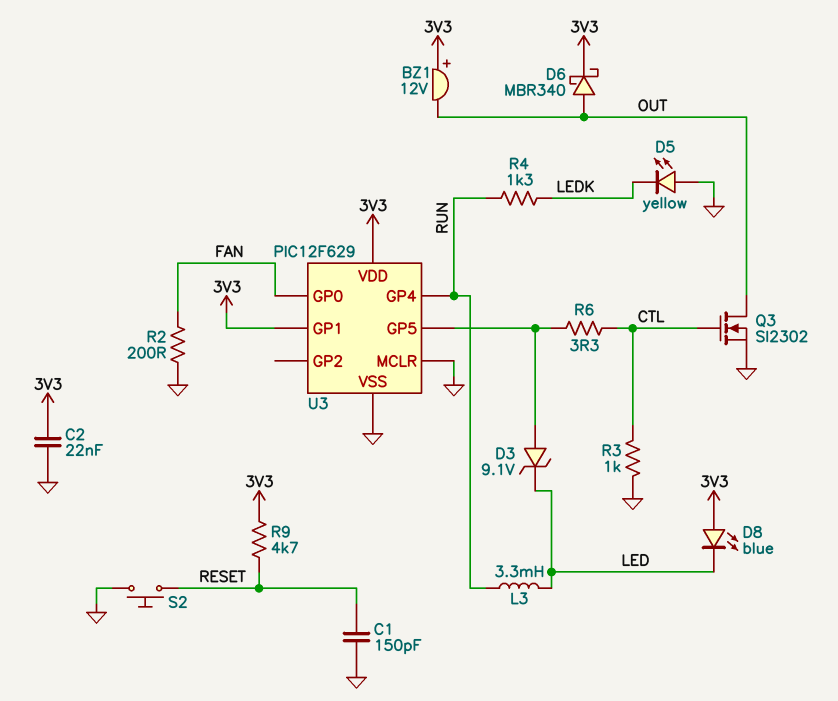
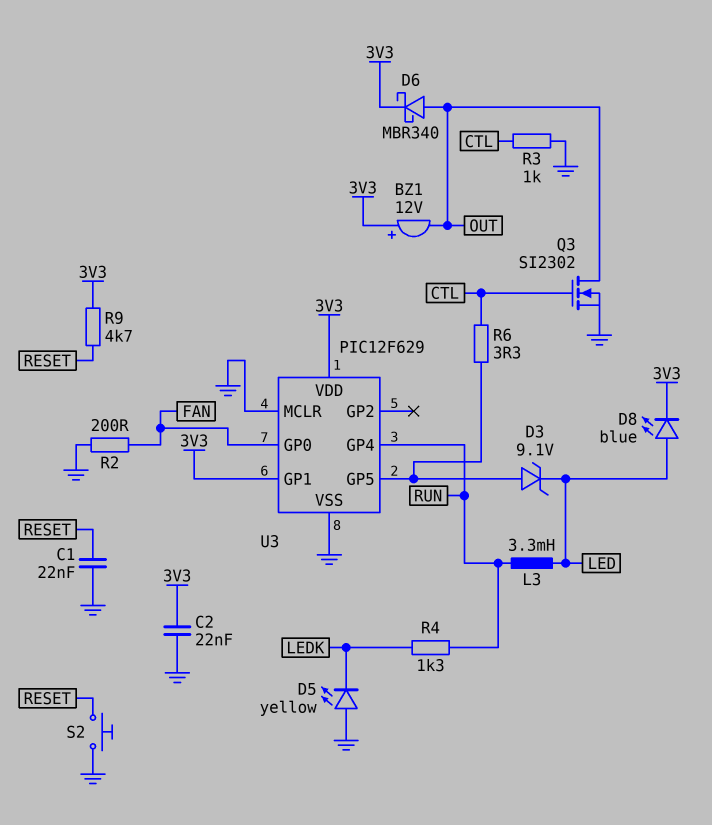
C1: 150pF (GND, RESET) -> 22nF (GND, RESET)
D8: LED blue (A 3V3, K LED) -> LED blue (A LED, K 3V3)

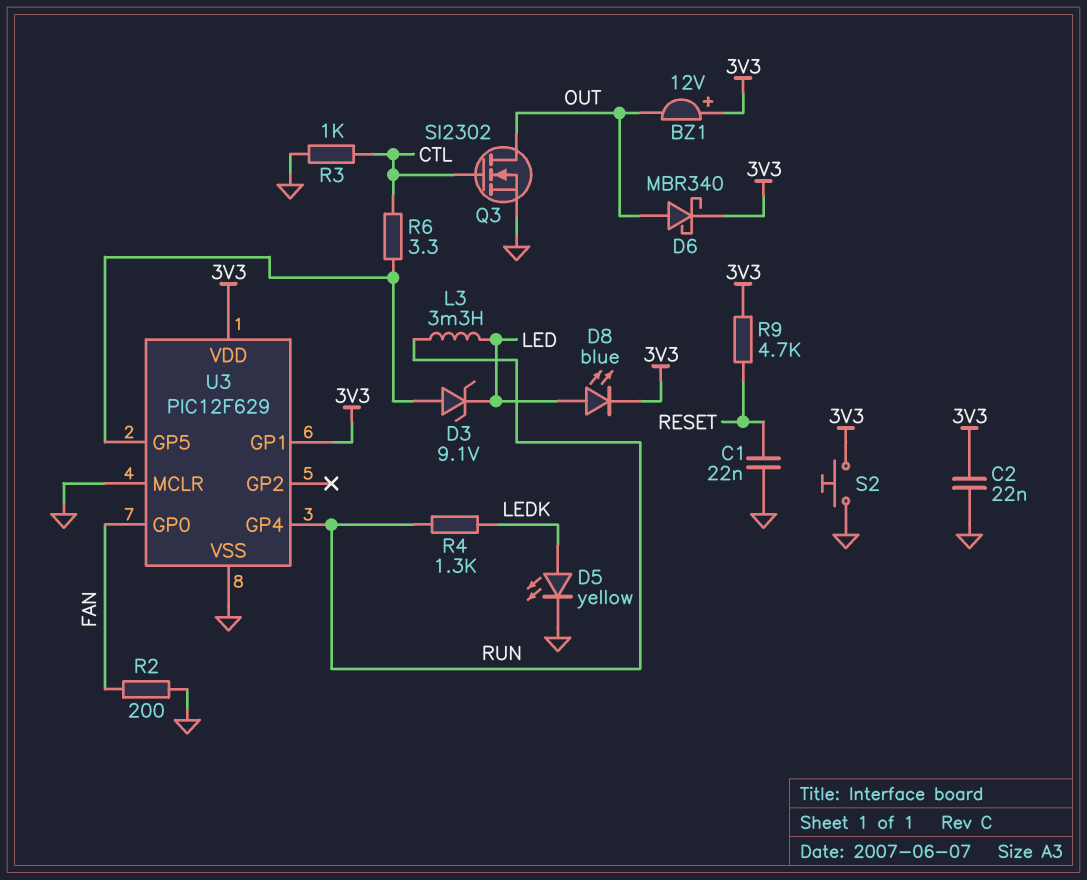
D5: LED yellow (A GND, K LEDK) -> LED yellow (A LEDK, K GND)
S2: button (GND, RESET) -> button (3V3, GND)

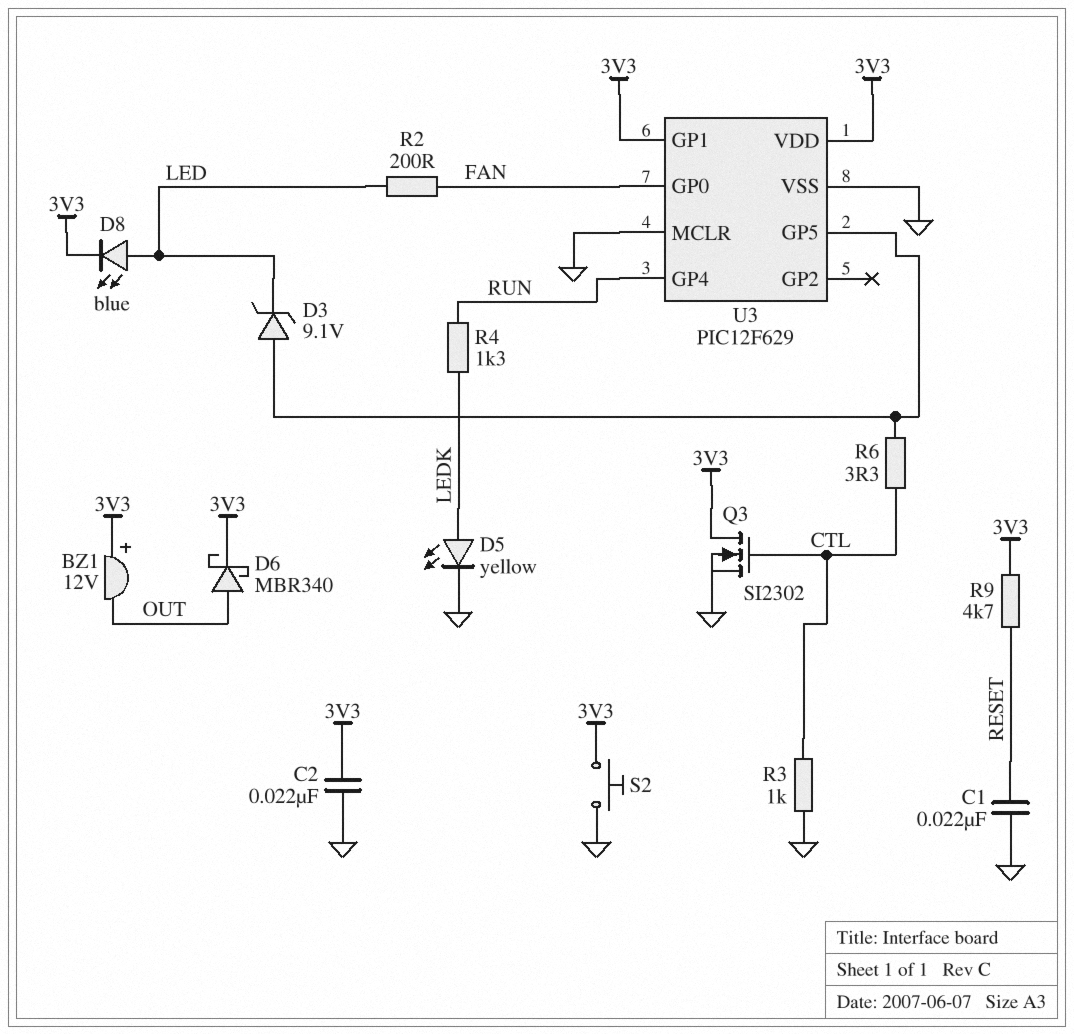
L3: 3.3mH (LED, RUN) -> none
Q3: NMOS SI2302 (G CTL, D OUT, S GND) -> NMOS SI2302 (G CTL, D 3V3, S GND)
R2: 200 (FAN, GND) -> 200 (FAN, LED)

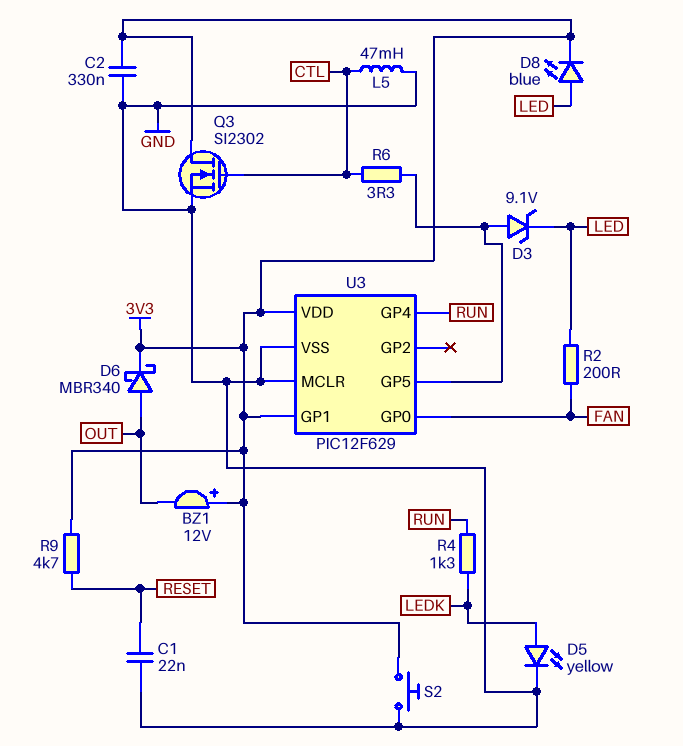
C2: 22nF (3V3, GND) -> 330nF (3V3, GND)
L5: none -> 47mH (CTL, GND)
R3: 1k (CTL, GND) -> none

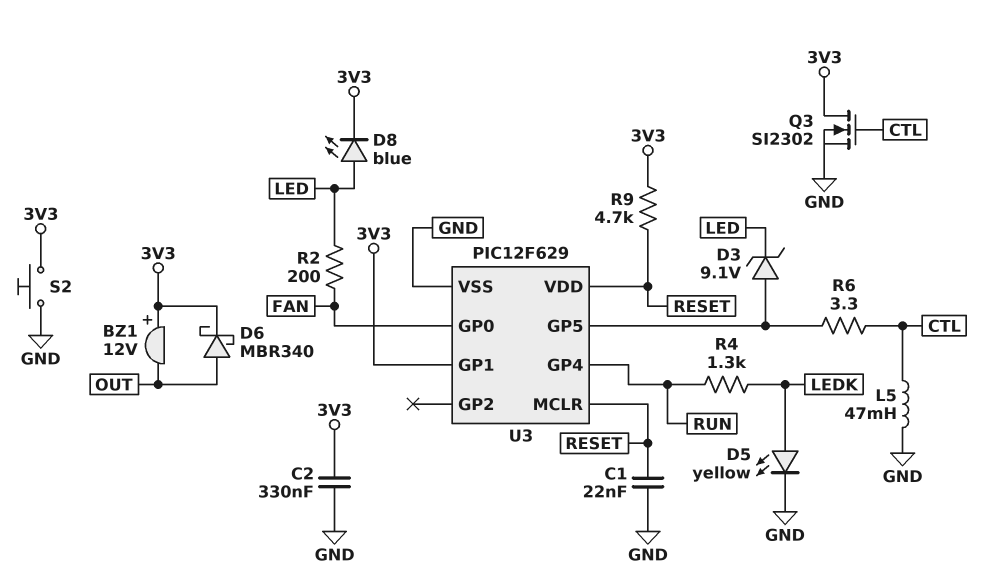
U3 pin MCLR: GND -> RESET
U3 pin VDD: 3V3 -> RESET

